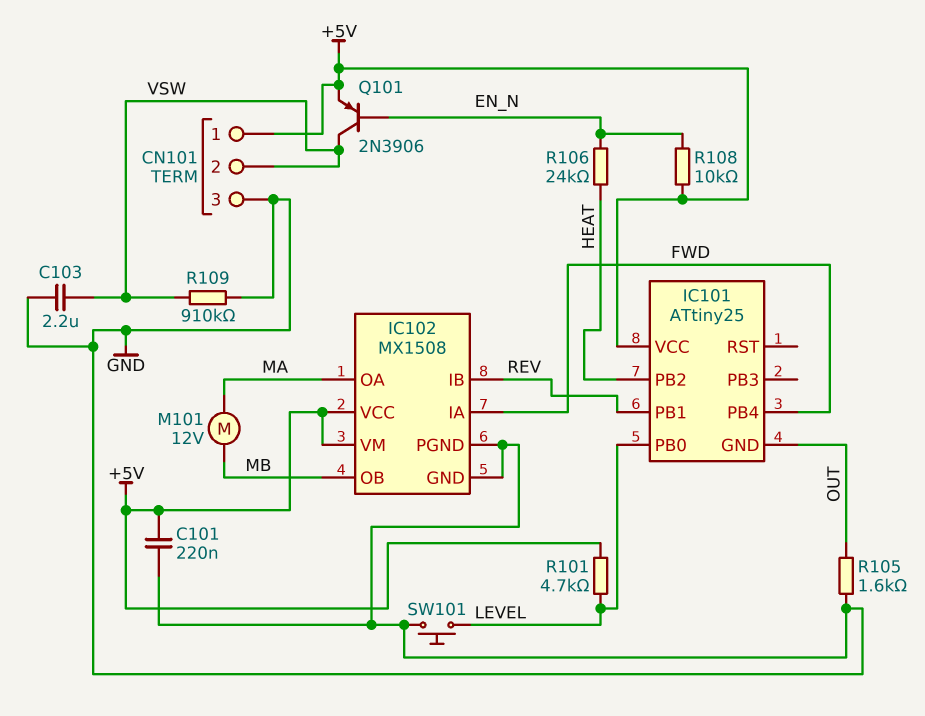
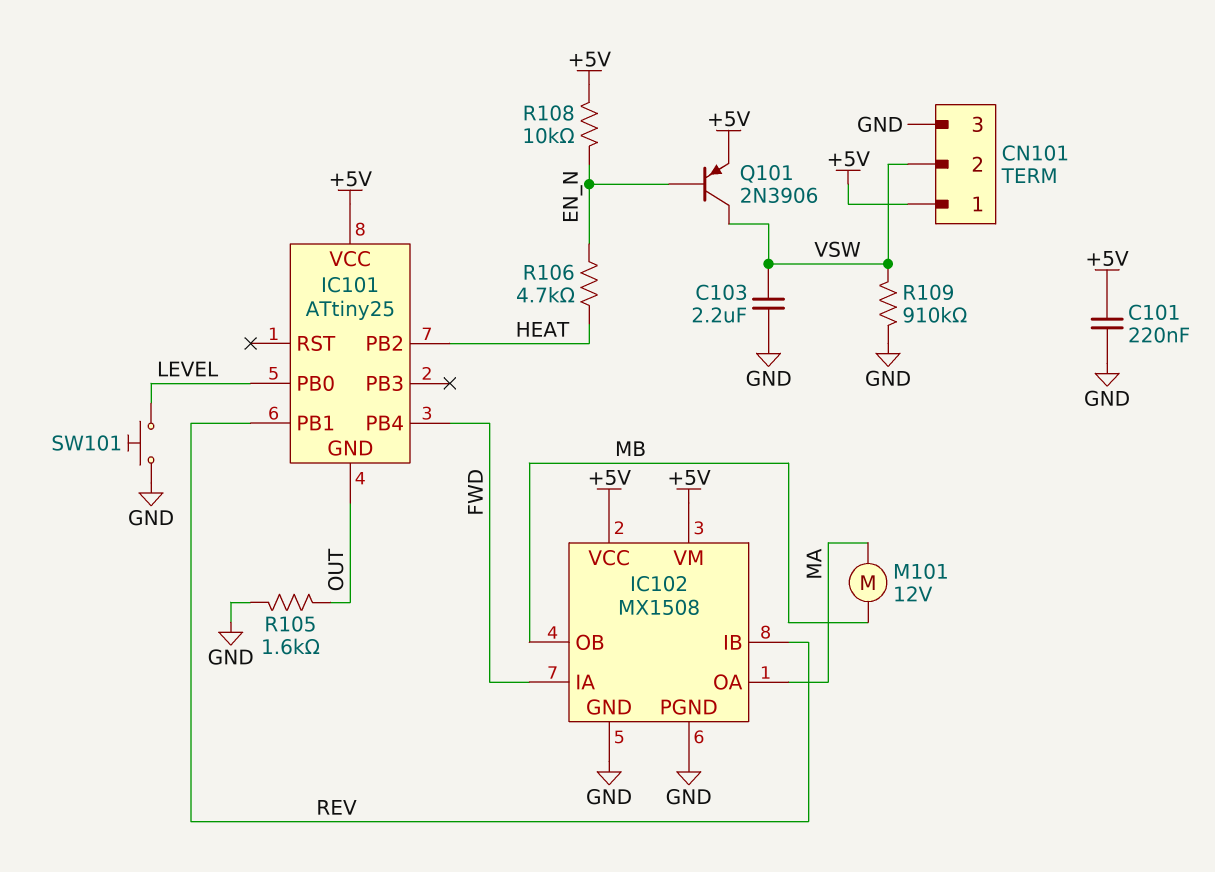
R101: 4.7k (+5V, LEVEL) -> none
R106: 24k (EN_N, HEAT) -> 4.7k (EN_N, HEAT)

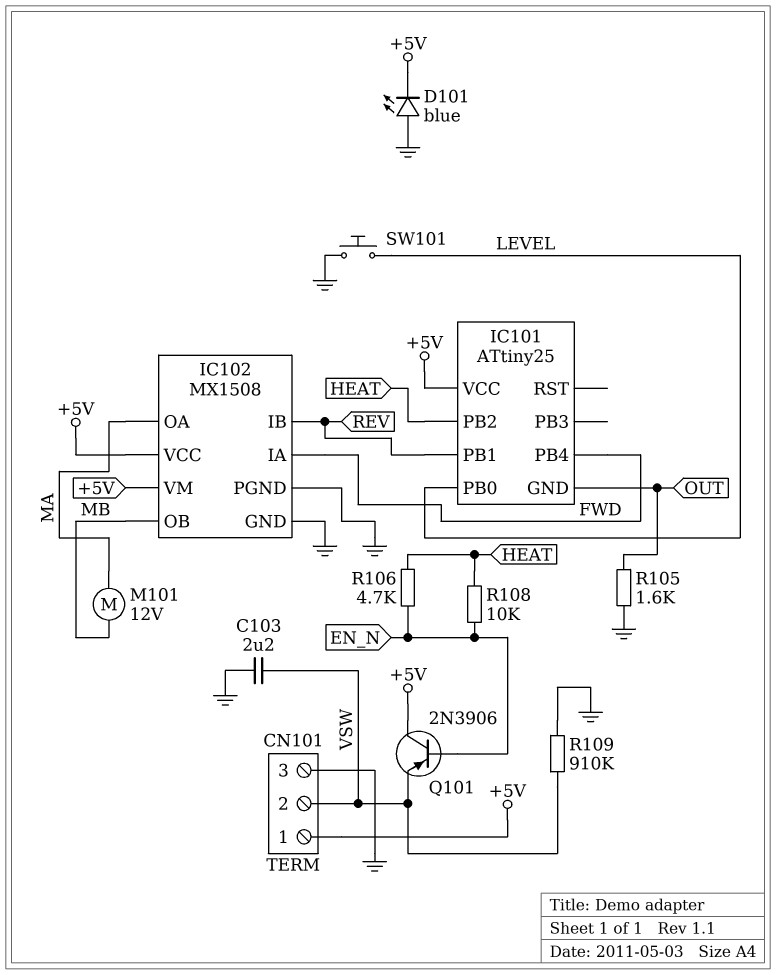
C101: 220nF (+5V, GND) -> none
D101: none -> LED blue (A GND, K +5V)
Q101: PNP 2N3906 (B EN_N, C VSW, E +5V) -> PNP 2N3906 (B EN_N, C +5V, E VSW)
R108: 10k (+5V, EN_N) -> 10k (EN_N, HEAT)

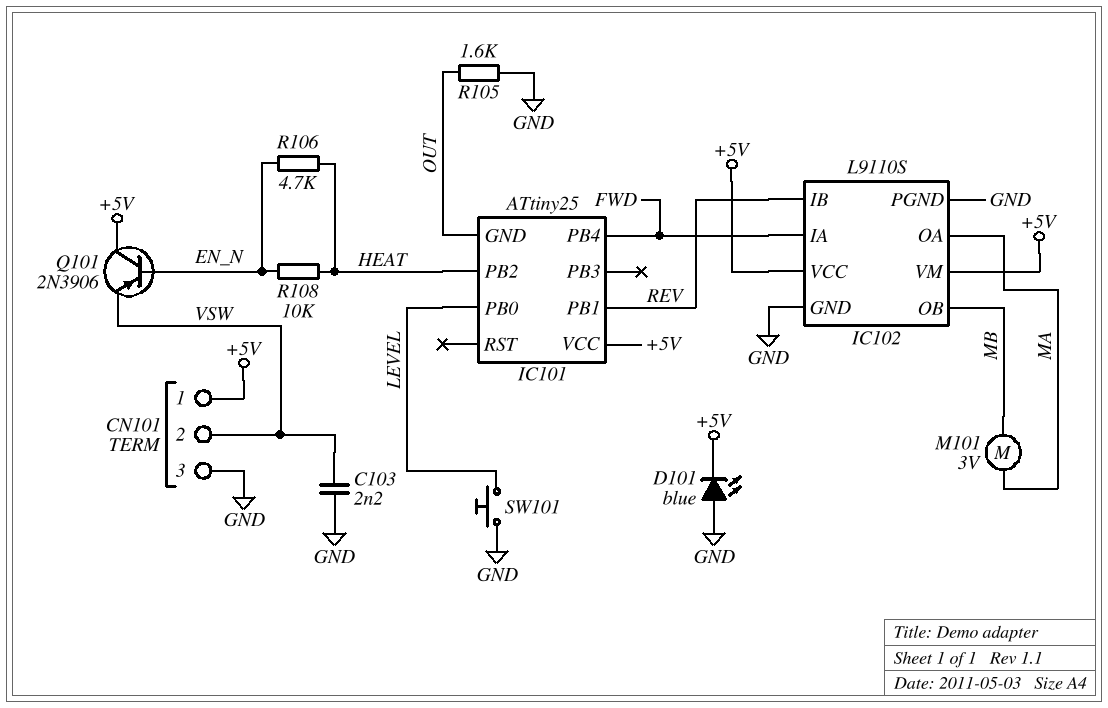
C103: 2.2uF (GND, VSW) -> 2.2nF (GND, VSW)
IC102: MX1508 -> L9110S
M101: motor 12V (MA, MB) -> motor 3V (MA, MB)
R109: 910k (GND, VSW) -> none

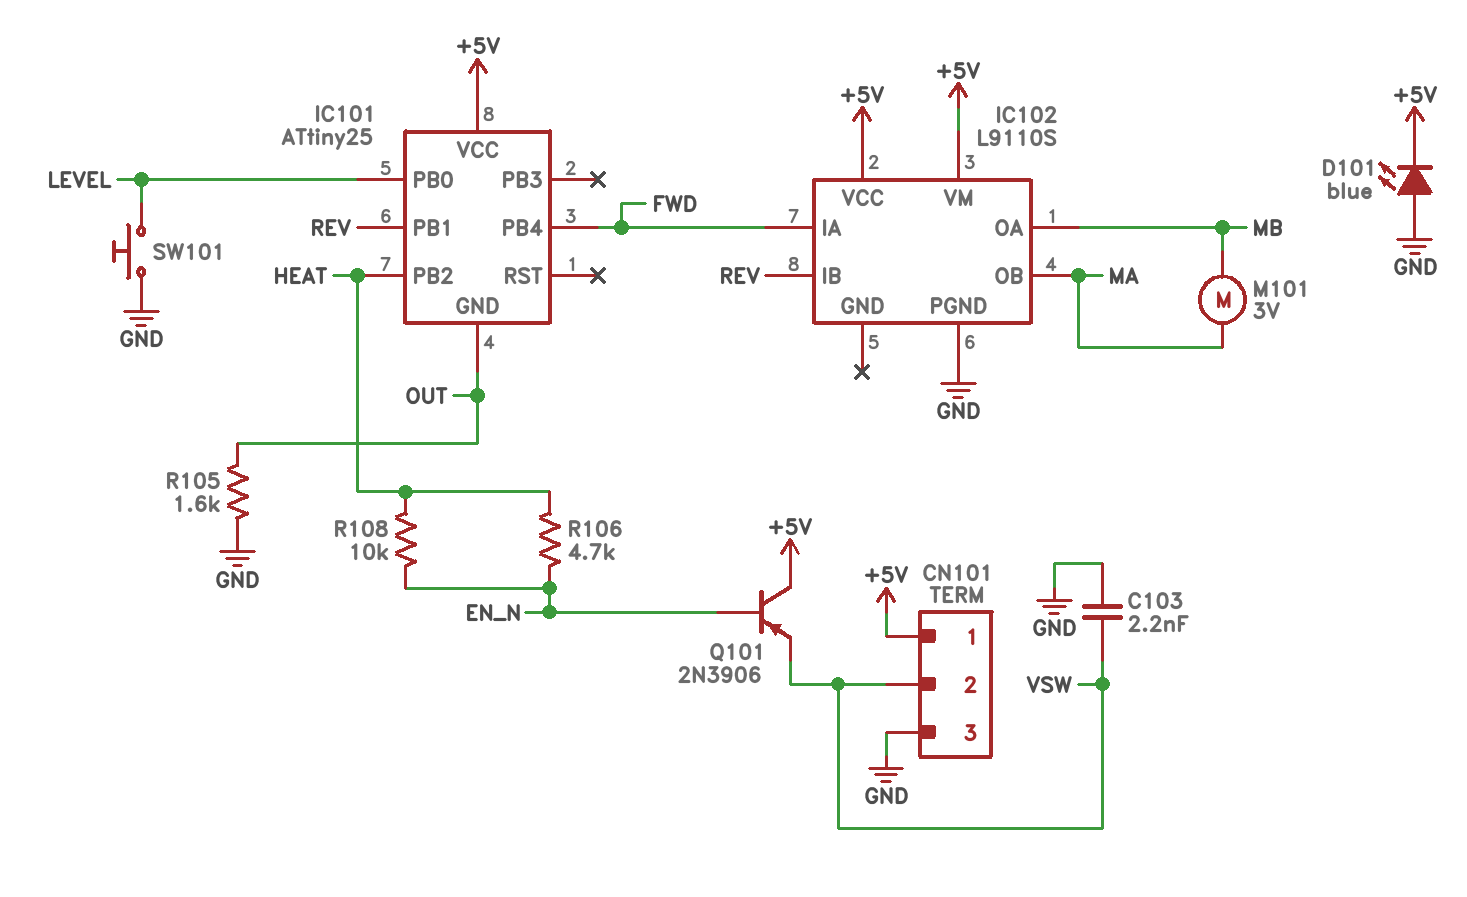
IC102 pin GND: GND -> none
IC102 pin OA: MA -> MB
IC102 pin OB: MB -> MA

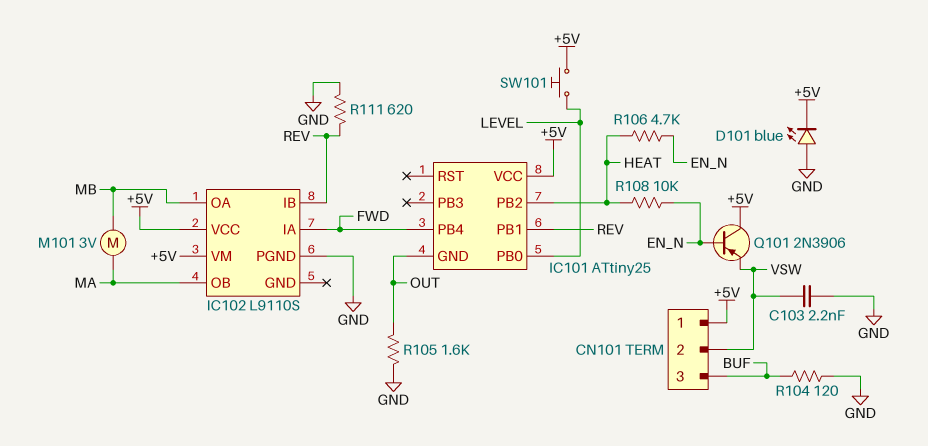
CN101 pin 3: GND -> BUF
R104: none -> 120 (BUF, GND)
R111: none -> 620 (GND, REV)
SW101: button (GND, LEVEL) -> button (+5V, LEVEL)

